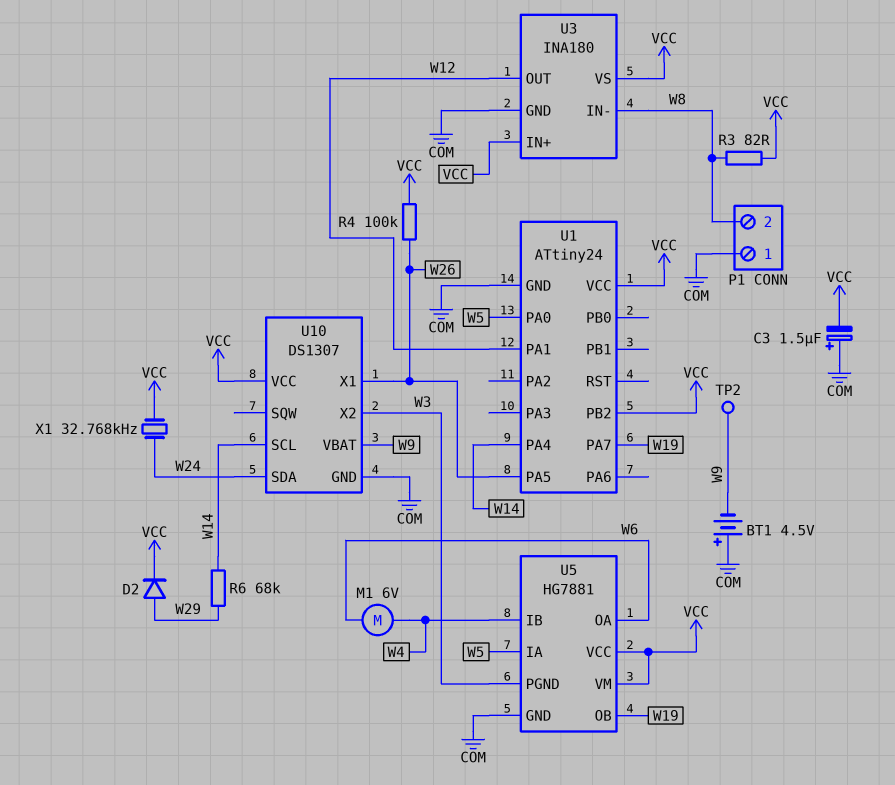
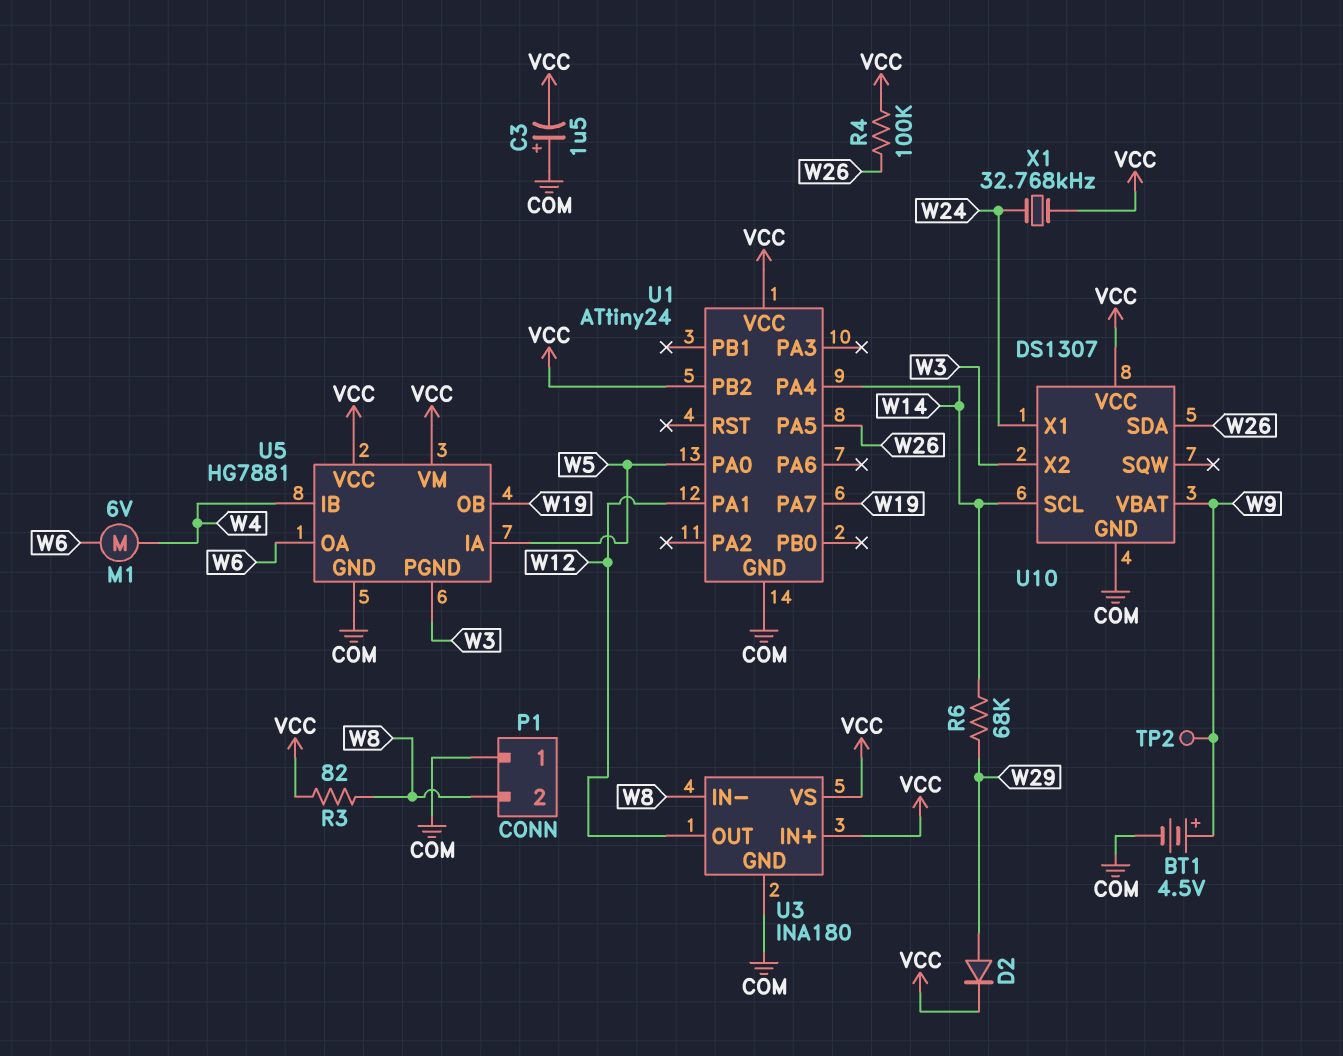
BT1: 4.5V (plus COM, minus W9) -> 4.5V (plus W9, minus COM)
U10 pin SDA: W24 -> W26
U10 pin X1: W26 -> W24

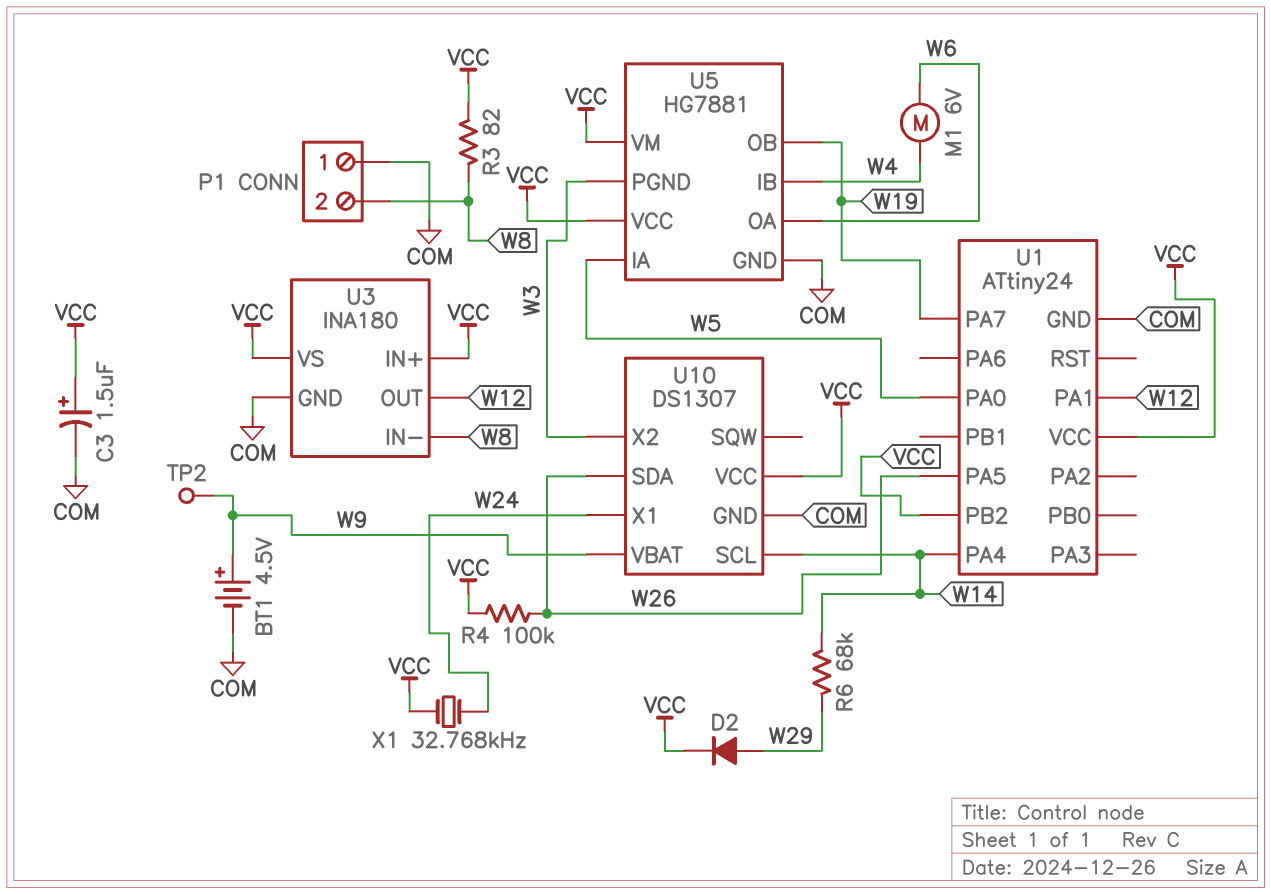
C3: 1.5uF (plus COM, minus VCC) -> 1.5uF (plus VCC, minus COM)

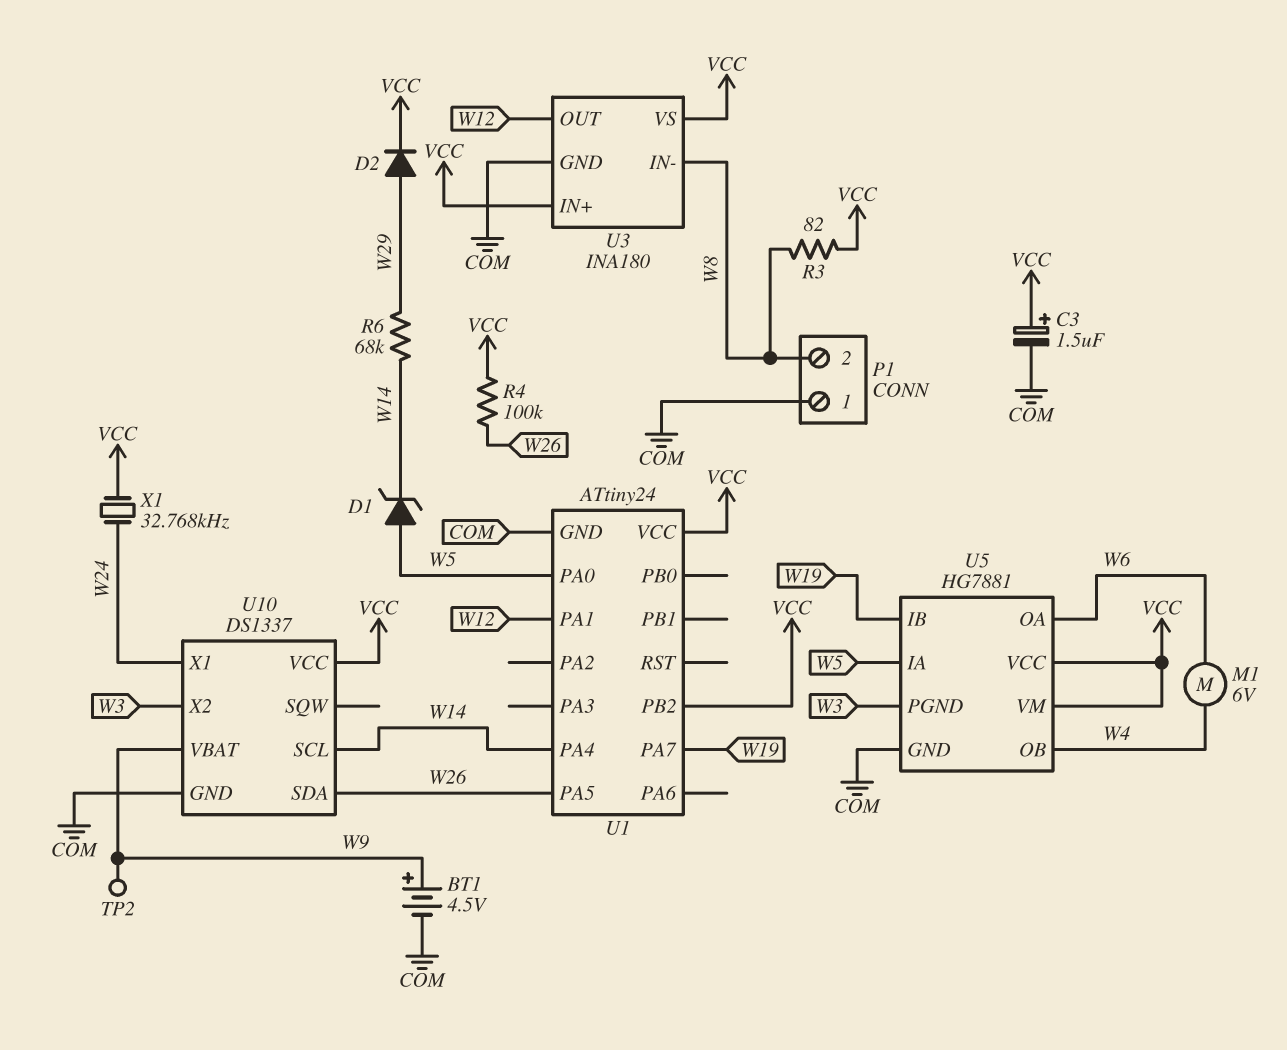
D1: none -> zener (A W5, K W14)
U5 pin IB: W4 -> W19
U5 pin OB: W19 -> W4
U10: DS1307 -> DS1337

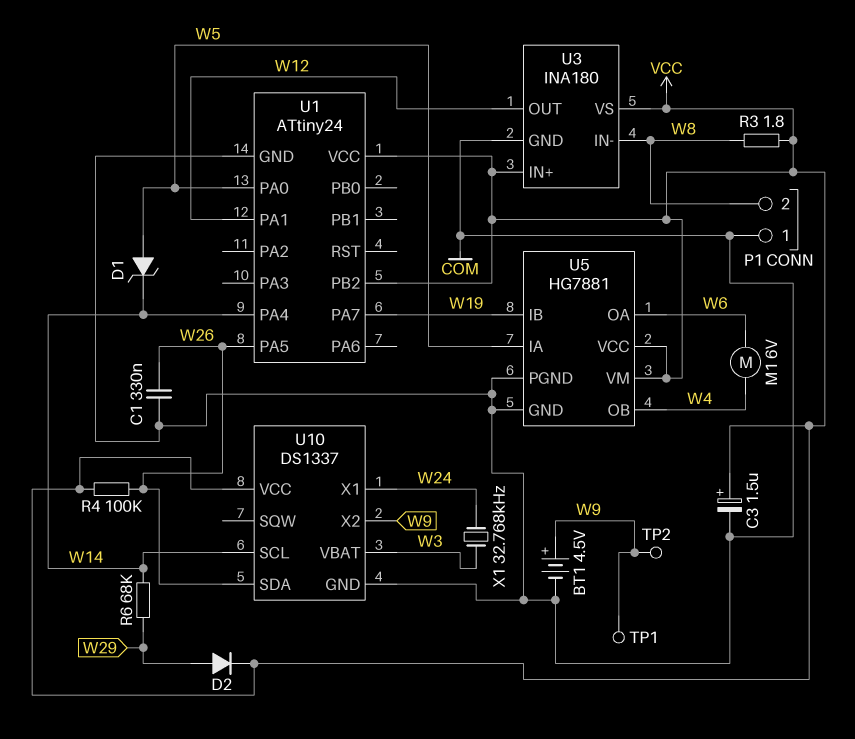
C1: none -> 330nF (COM, W26)
R3: 82 (VCC, W8) -> 1.8 (VCC, W8)
TP1: none -> test point (W9)
U5 pin PGND: W3 -> COM
U10 pin VBAT: W9 -> W3
U10 pin X2: W3 -> W9
X1: 32.768kHz (VCC, W24) -> 32.768kHz (W3, W24)

